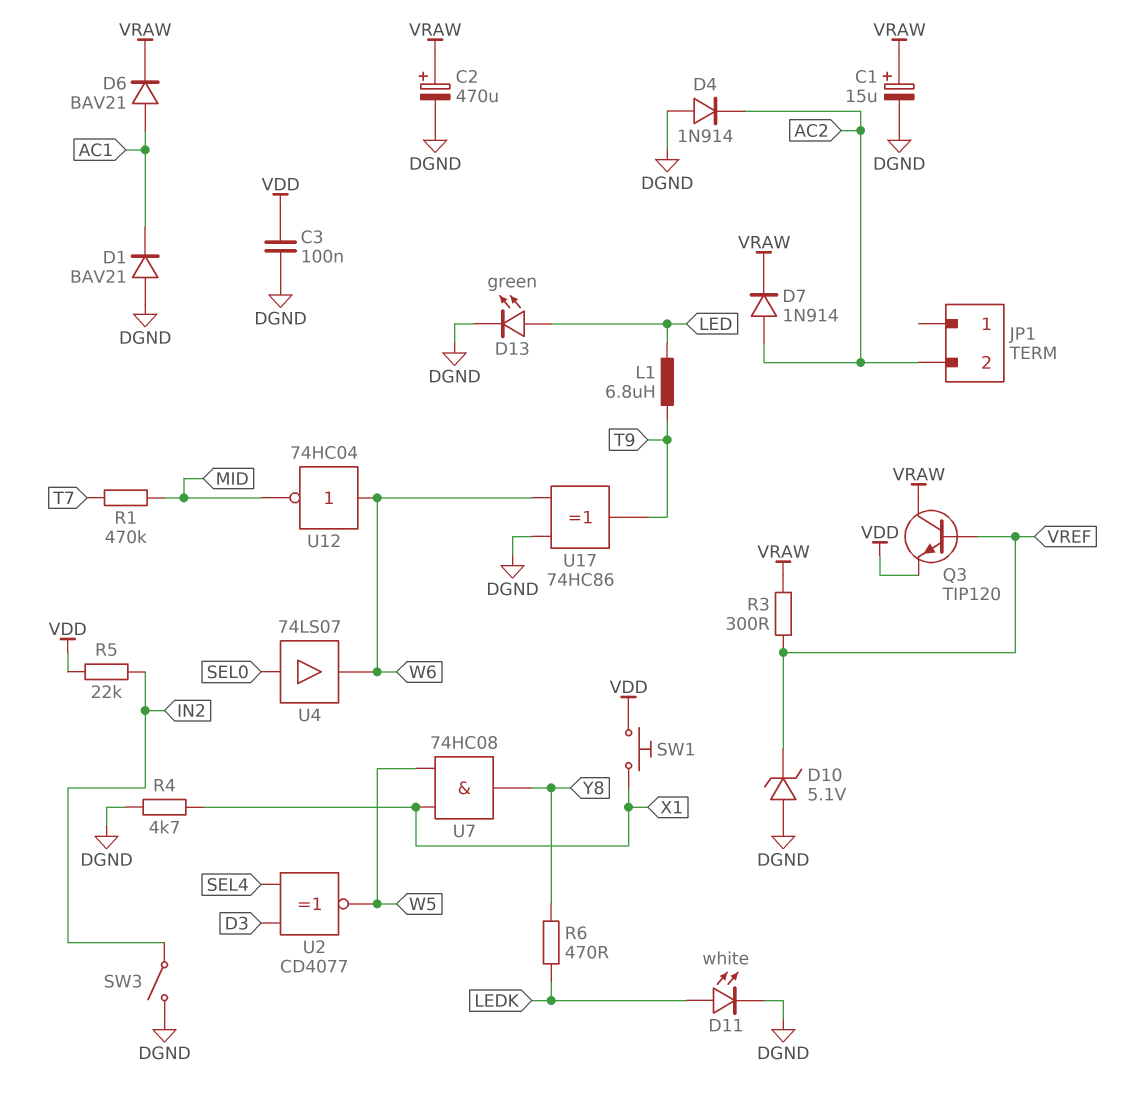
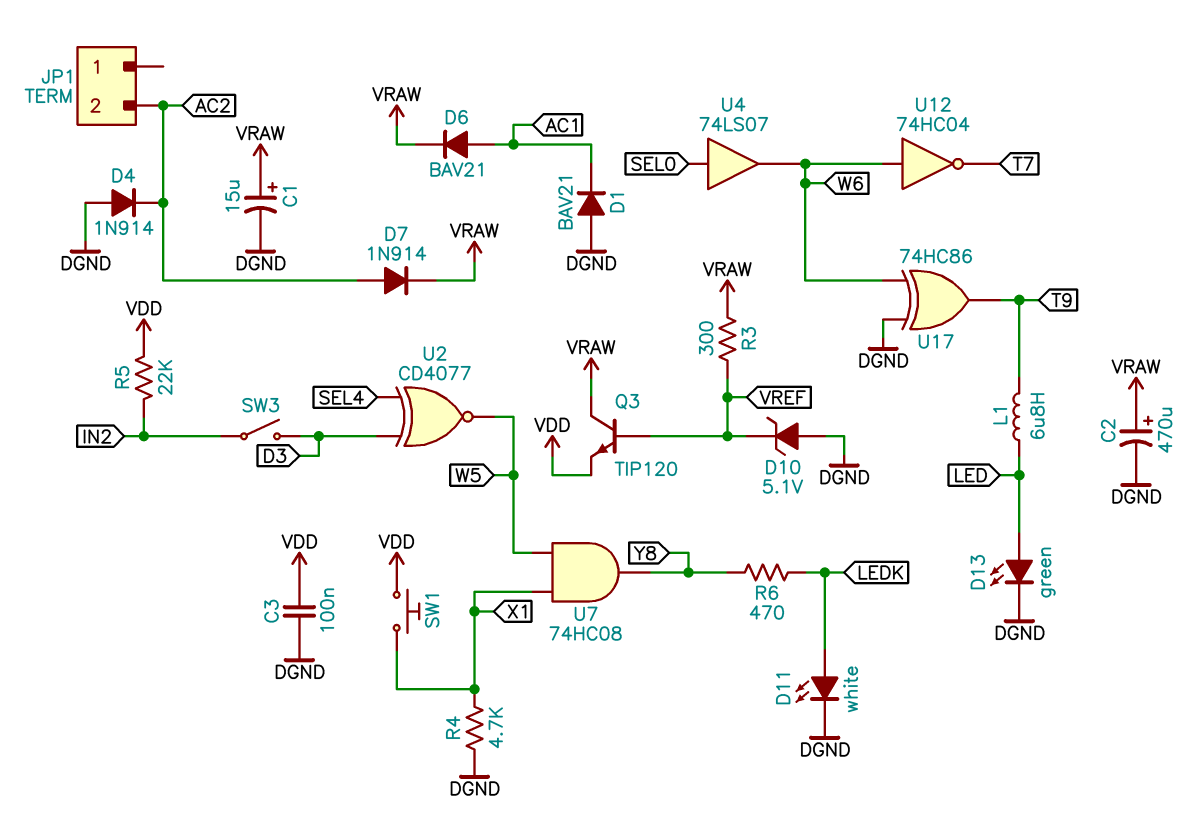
R1: 470k (MID, T7) -> none
SW3: switch (DGND, IN2) -> switch (D3, IN2)
U12: NOT 74HC04 (in W6, out MID) -> NOT 74HC04 (in W6, out T7)

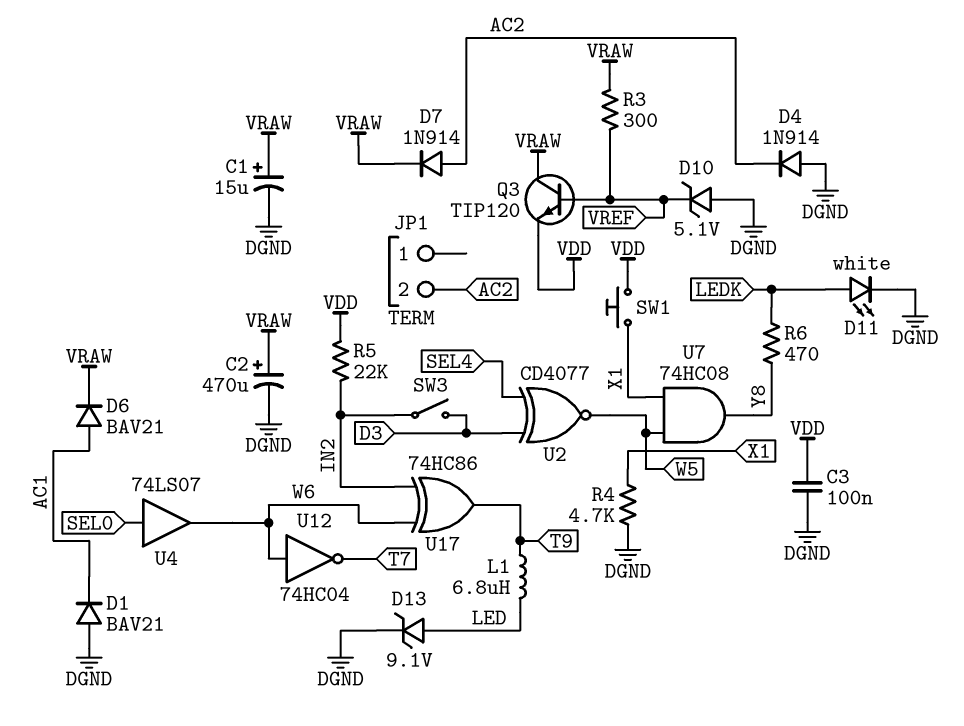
D13: LED green (A LED, K DGND) -> zener 9.1V (A LED, K DGND)
U17: XOR 74HC86 (in DGND, in W6, out T9) -> XOR 74HC86 (in IN2, in W6, out T9)

